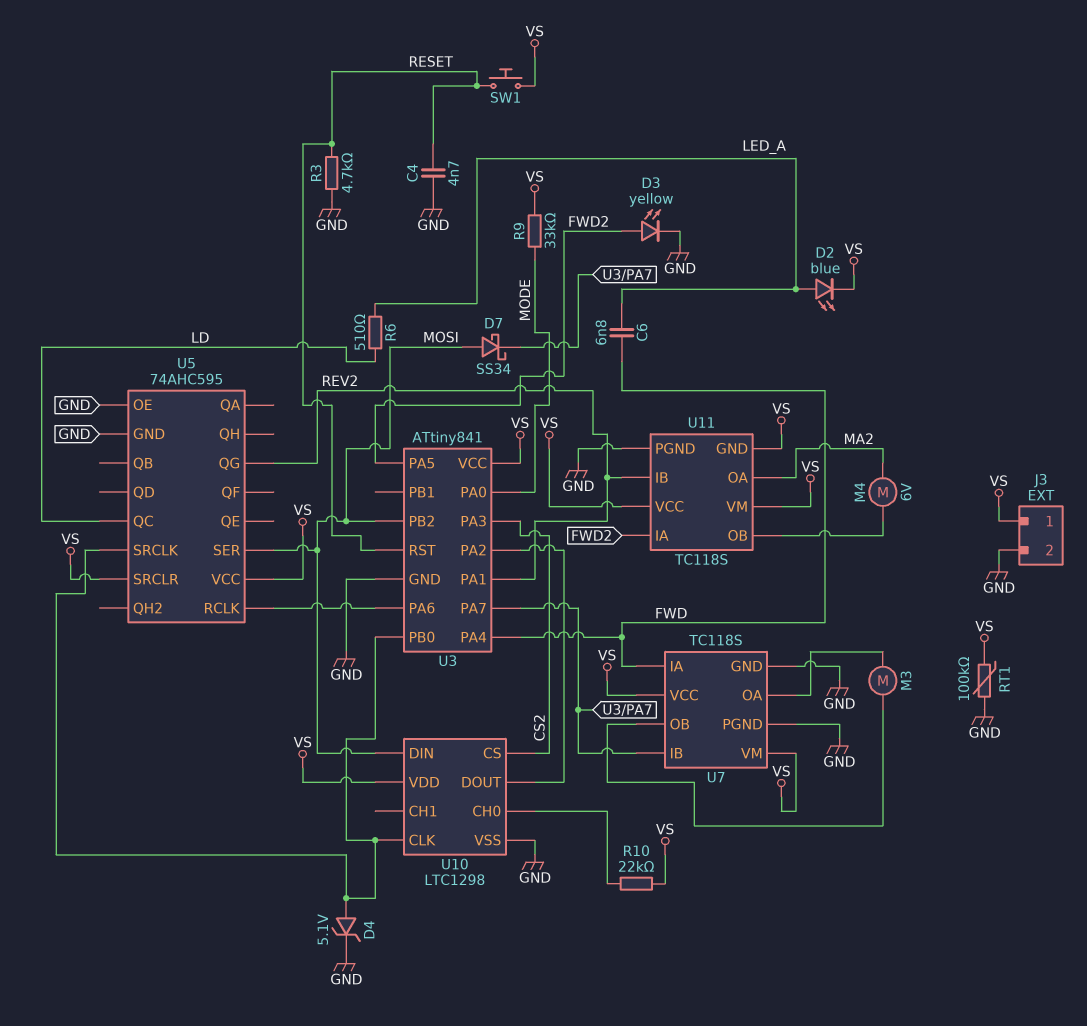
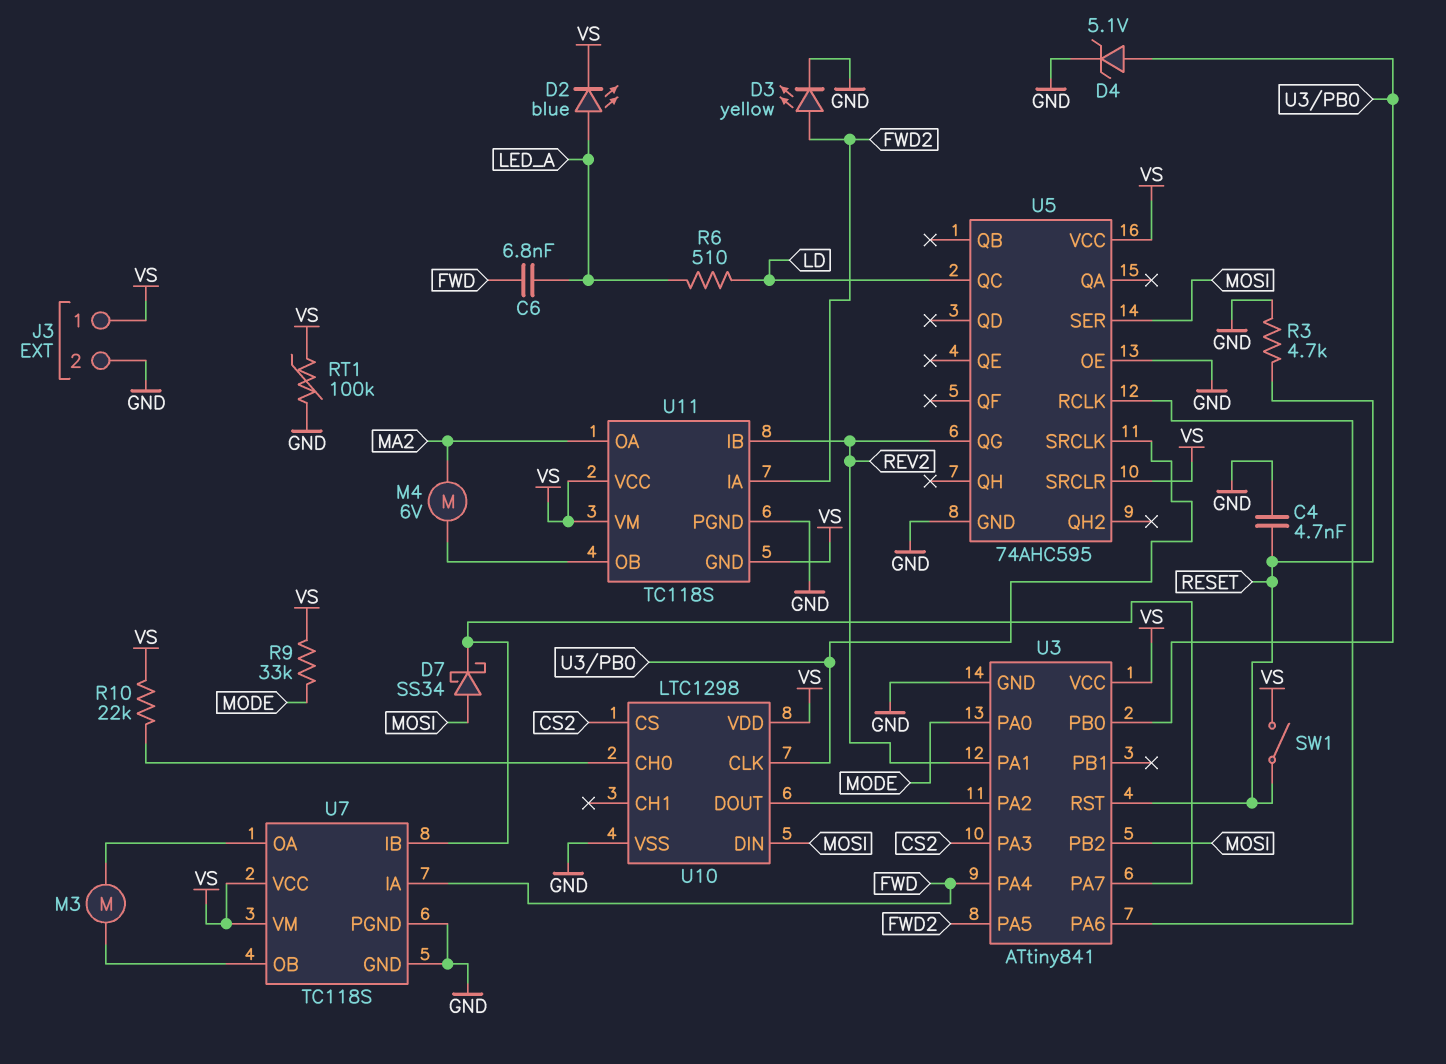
SW1: button (RESET, VS) -> switch (RESET, VS)

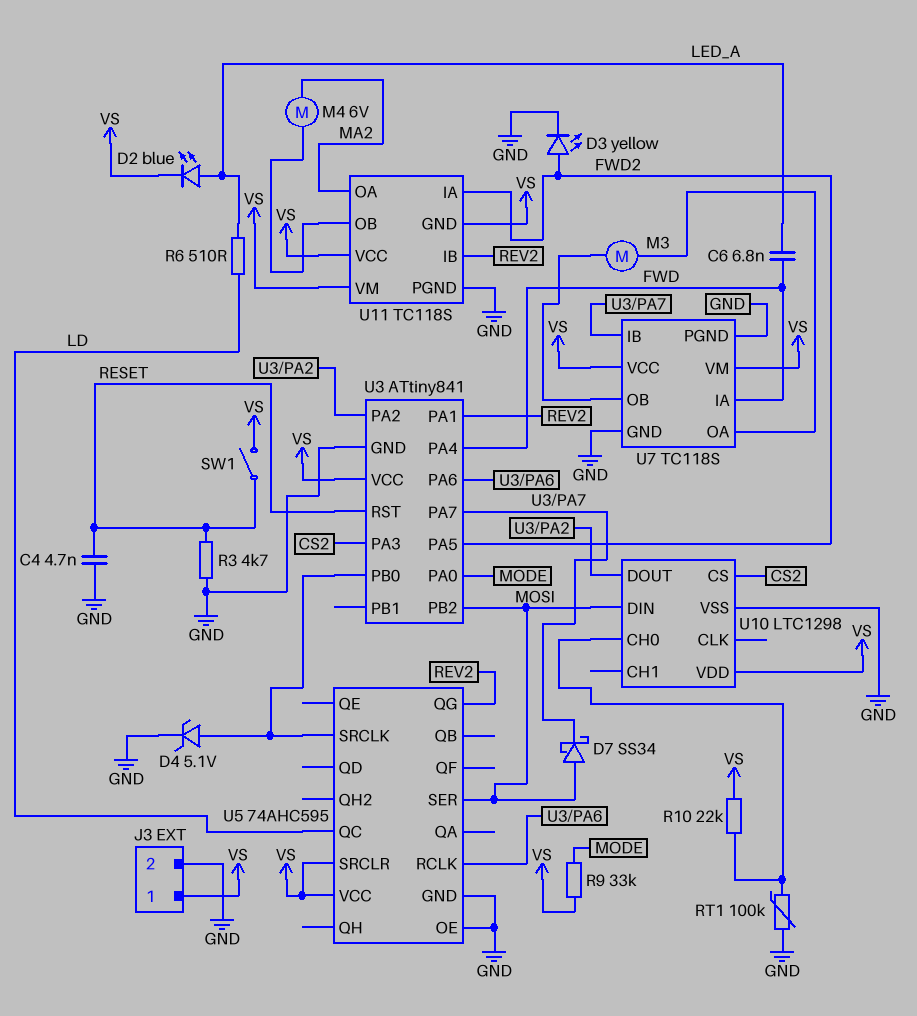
RT1: 100k (GND, VS) -> 100k (GND, U10/CH0)
U10 pin CLK: U3/PB0 -> none

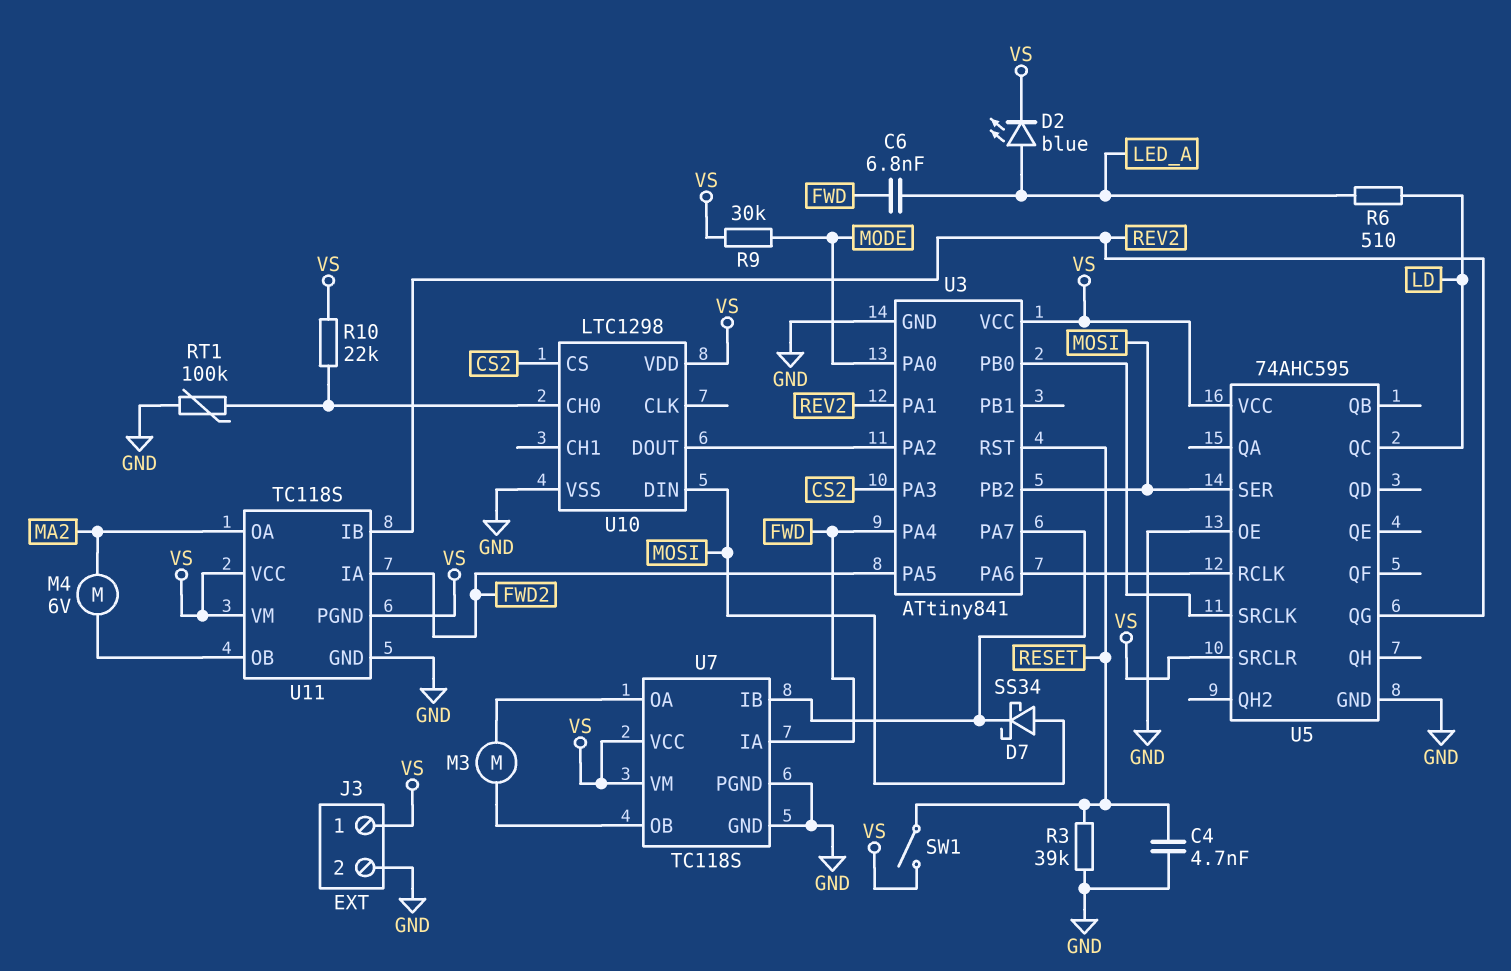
D3: LED yellow (A FWD2, K GND) -> none
D4: zener 5.1V (A U3/PB0, K GND) -> none
R3: 4.7k (GND, RESET) -> 39k (GND, RESET)
R9: 33k (MODE, VS) -> 30k (MODE, VS)
U11 pin GND: VS -> GND
U11 pin PGND: GND -> VS

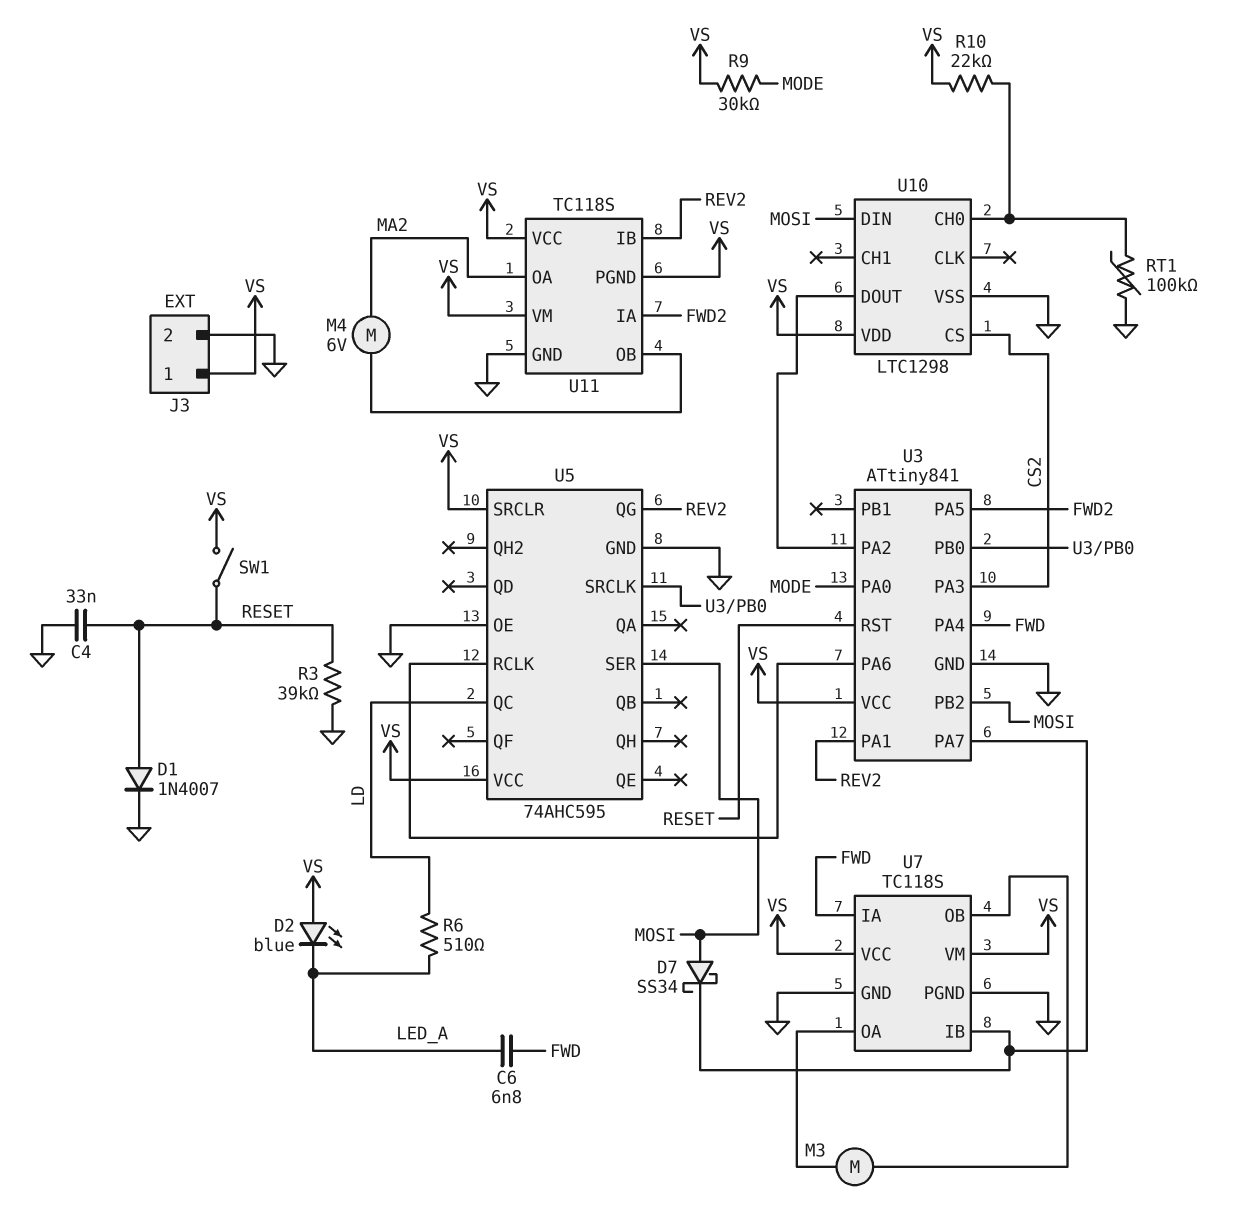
C4: 4.7nF (GND, RESET) -> 33nF (GND, RESET)
D1: none -> diode 1N4007 (A RESET, K GND)
D2: LED blue (A LED_A, K VS) -> LED blue (A VS, K LED_A)

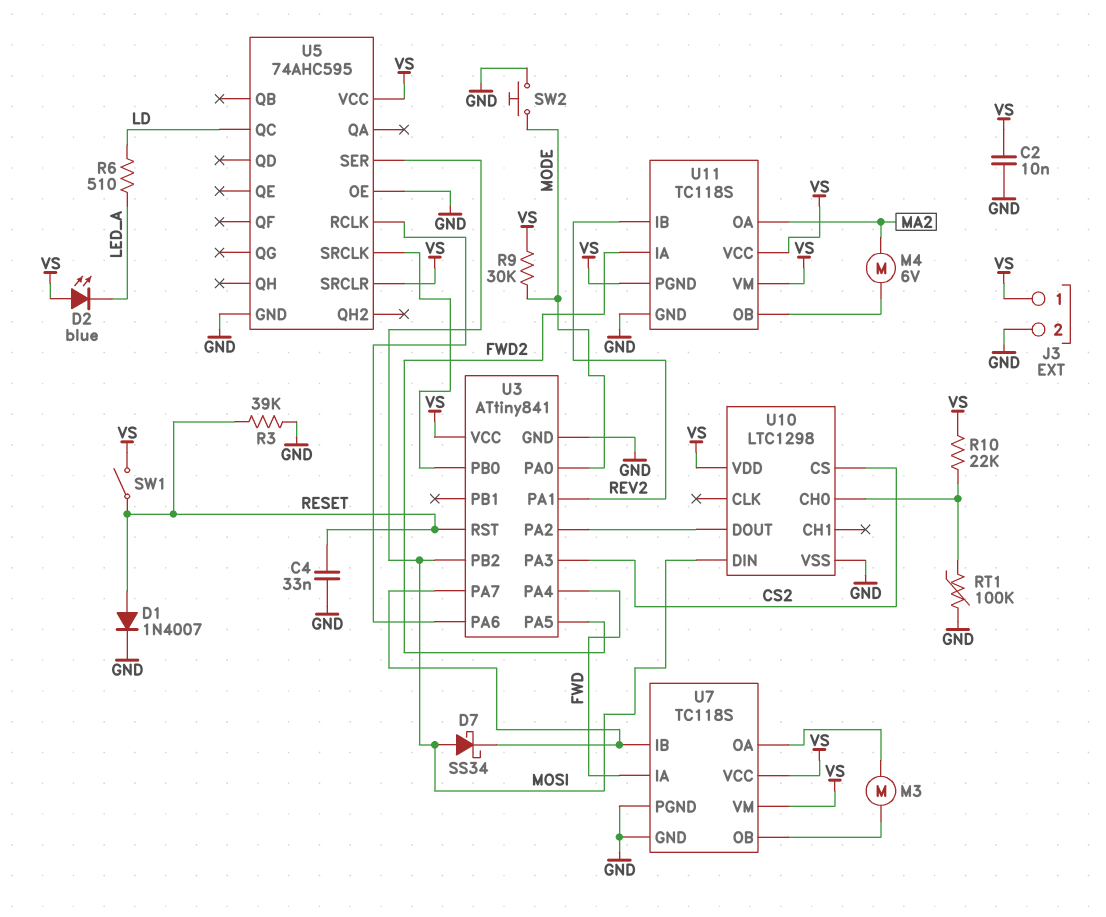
C2: none -> 10nF (GND, VS)
C6: 6.8nF (FWD, LED_A) -> none
SW2: none -> button (GND, MODE)
U5 pin QG: REV2 -> none

